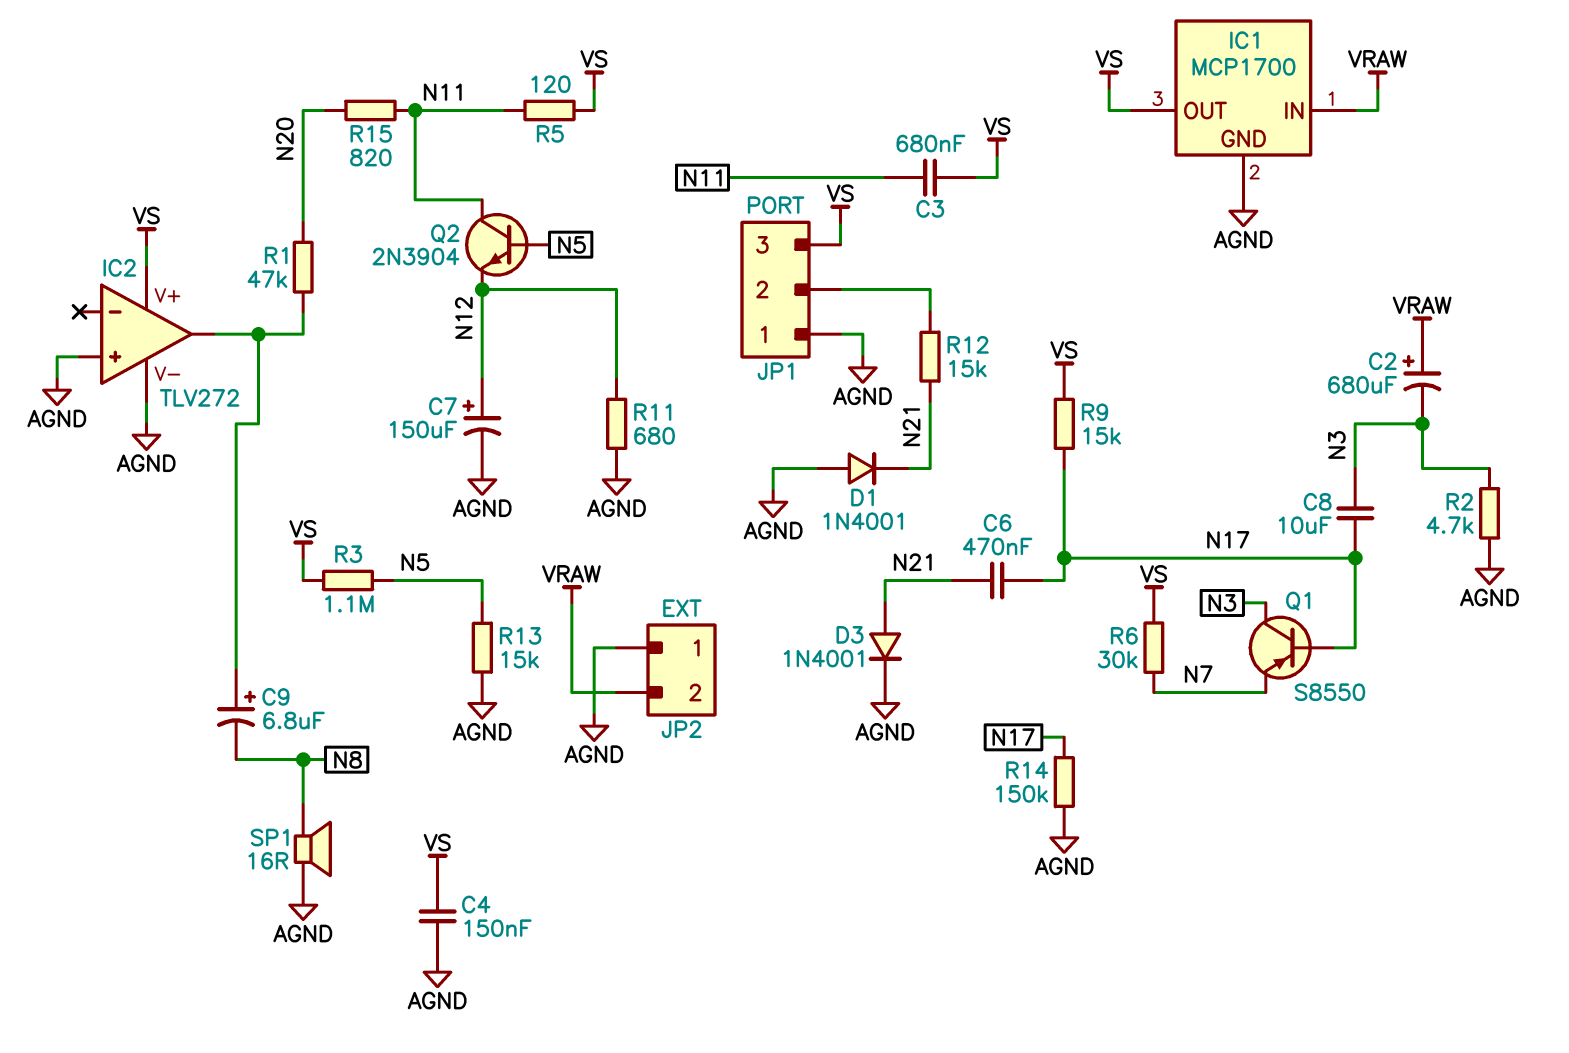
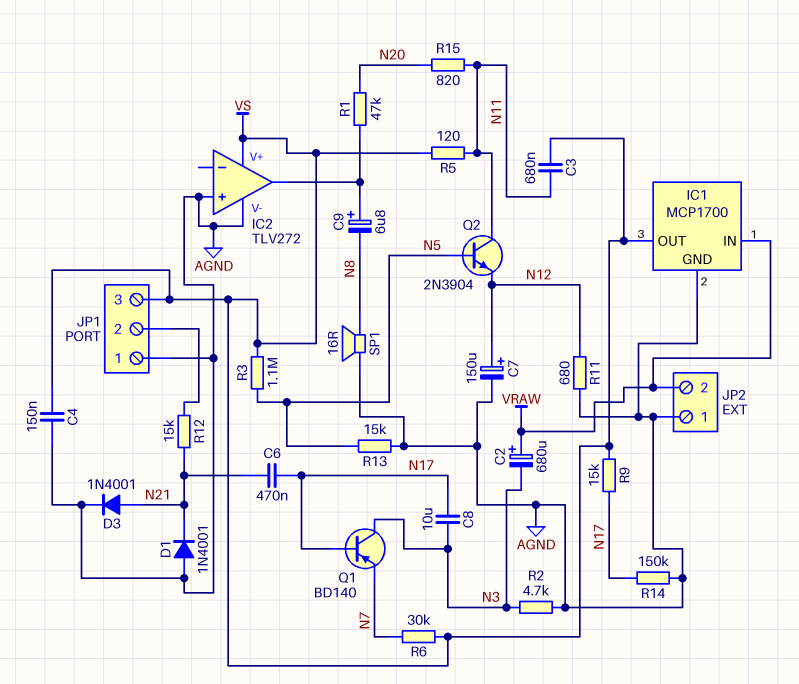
Q1: PNP S8550 (B N17, C N3, E N7) -> PNP BD140 (B N17, C N3, E N7)

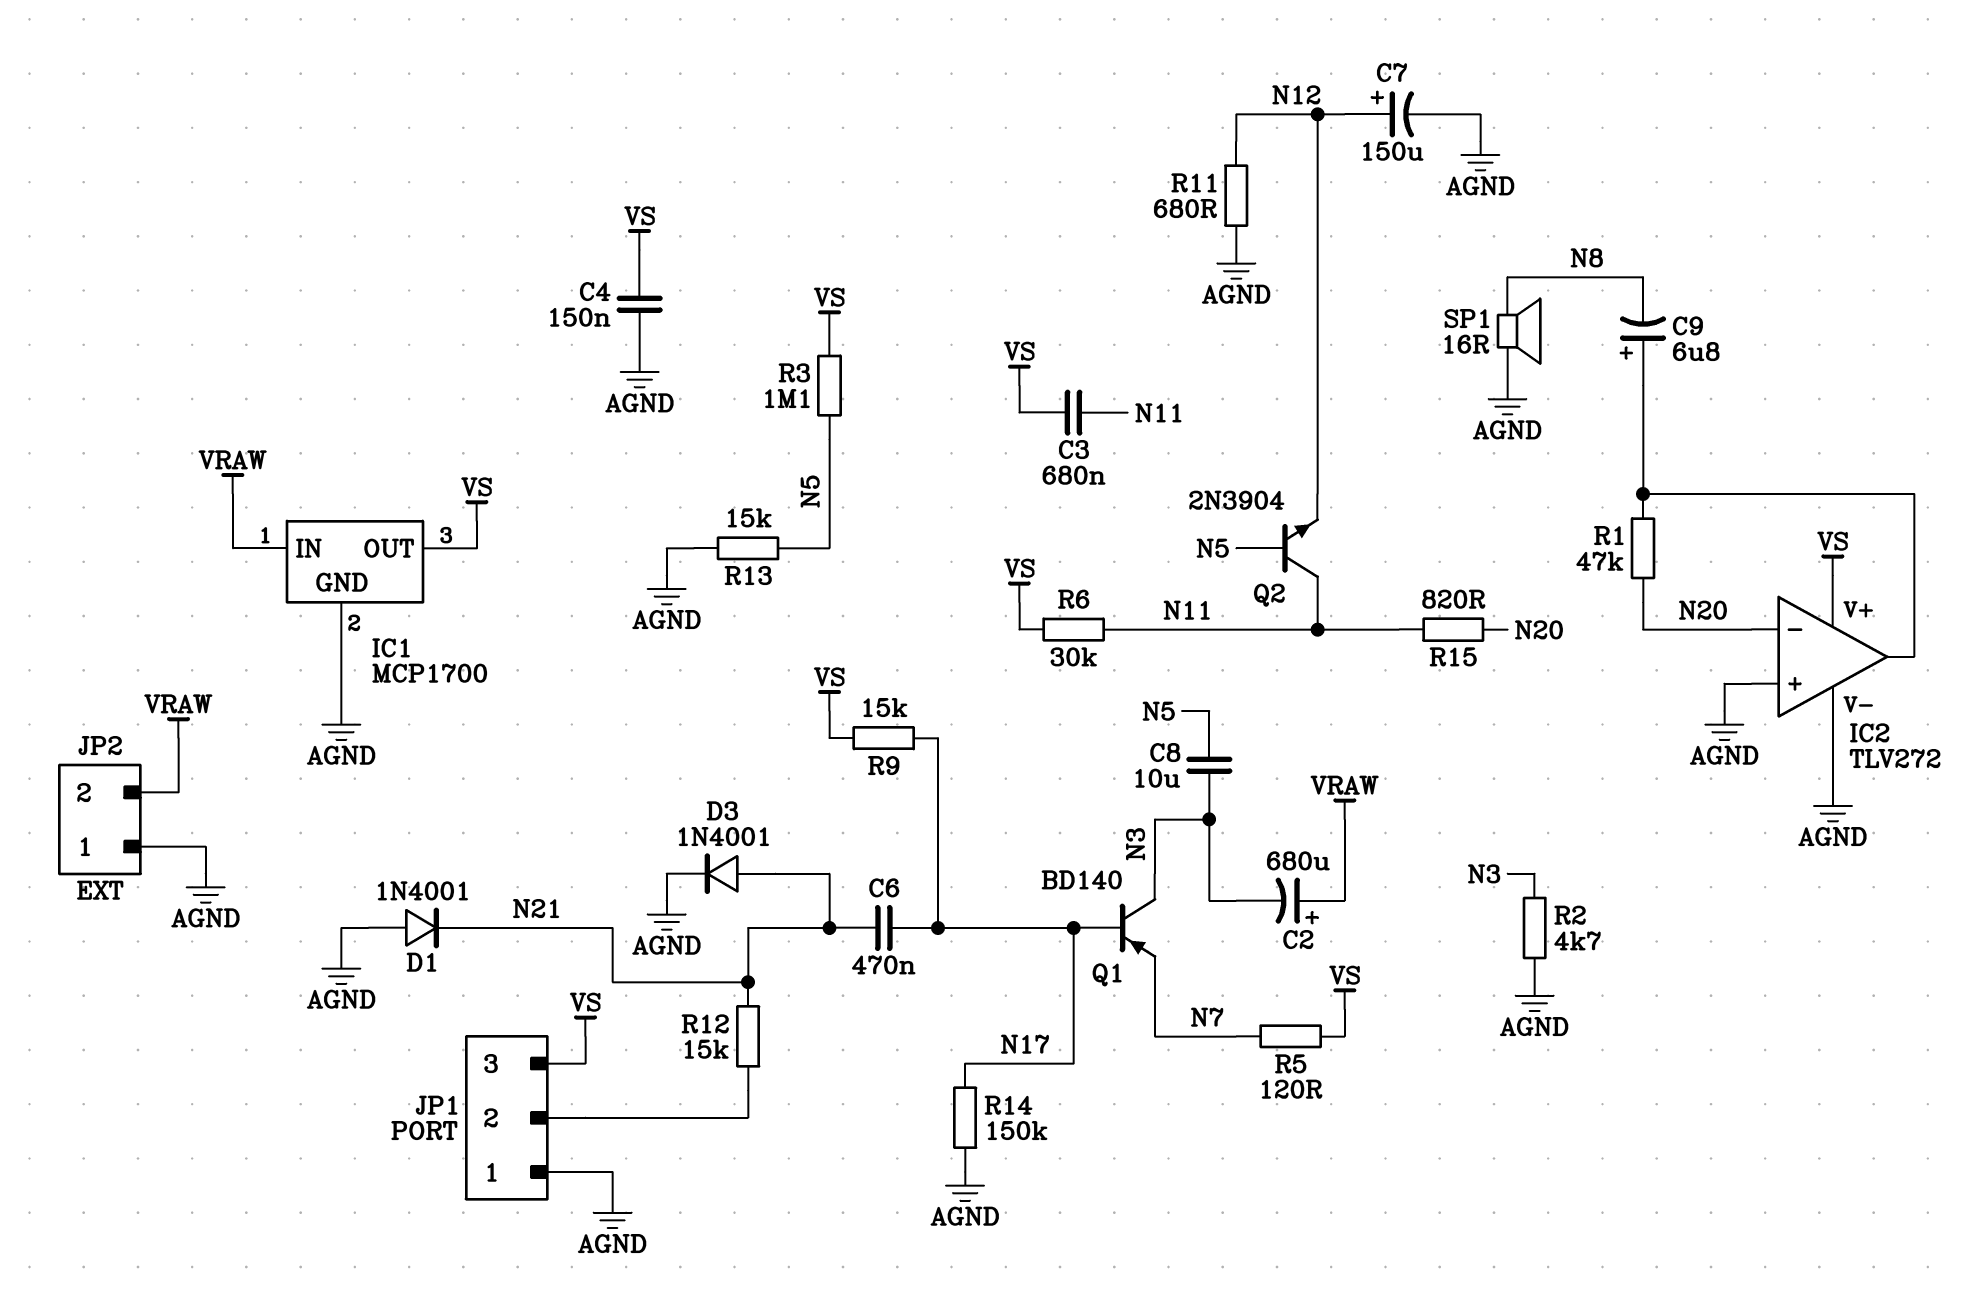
C8: 10uF (N3, N17) -> 10uF (N3, N5)
IC2 pin in-: none -> N20
R5: 120 (N11, VS) -> 120 (N7, VS)
R6: 30k (N7, VS) -> 30k (N11, VS)

